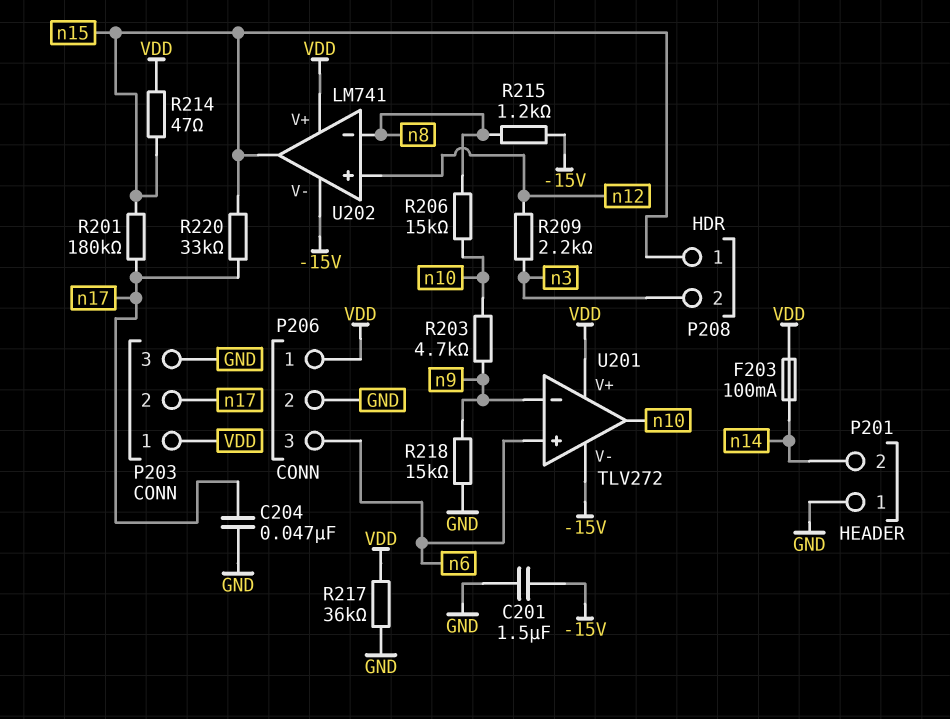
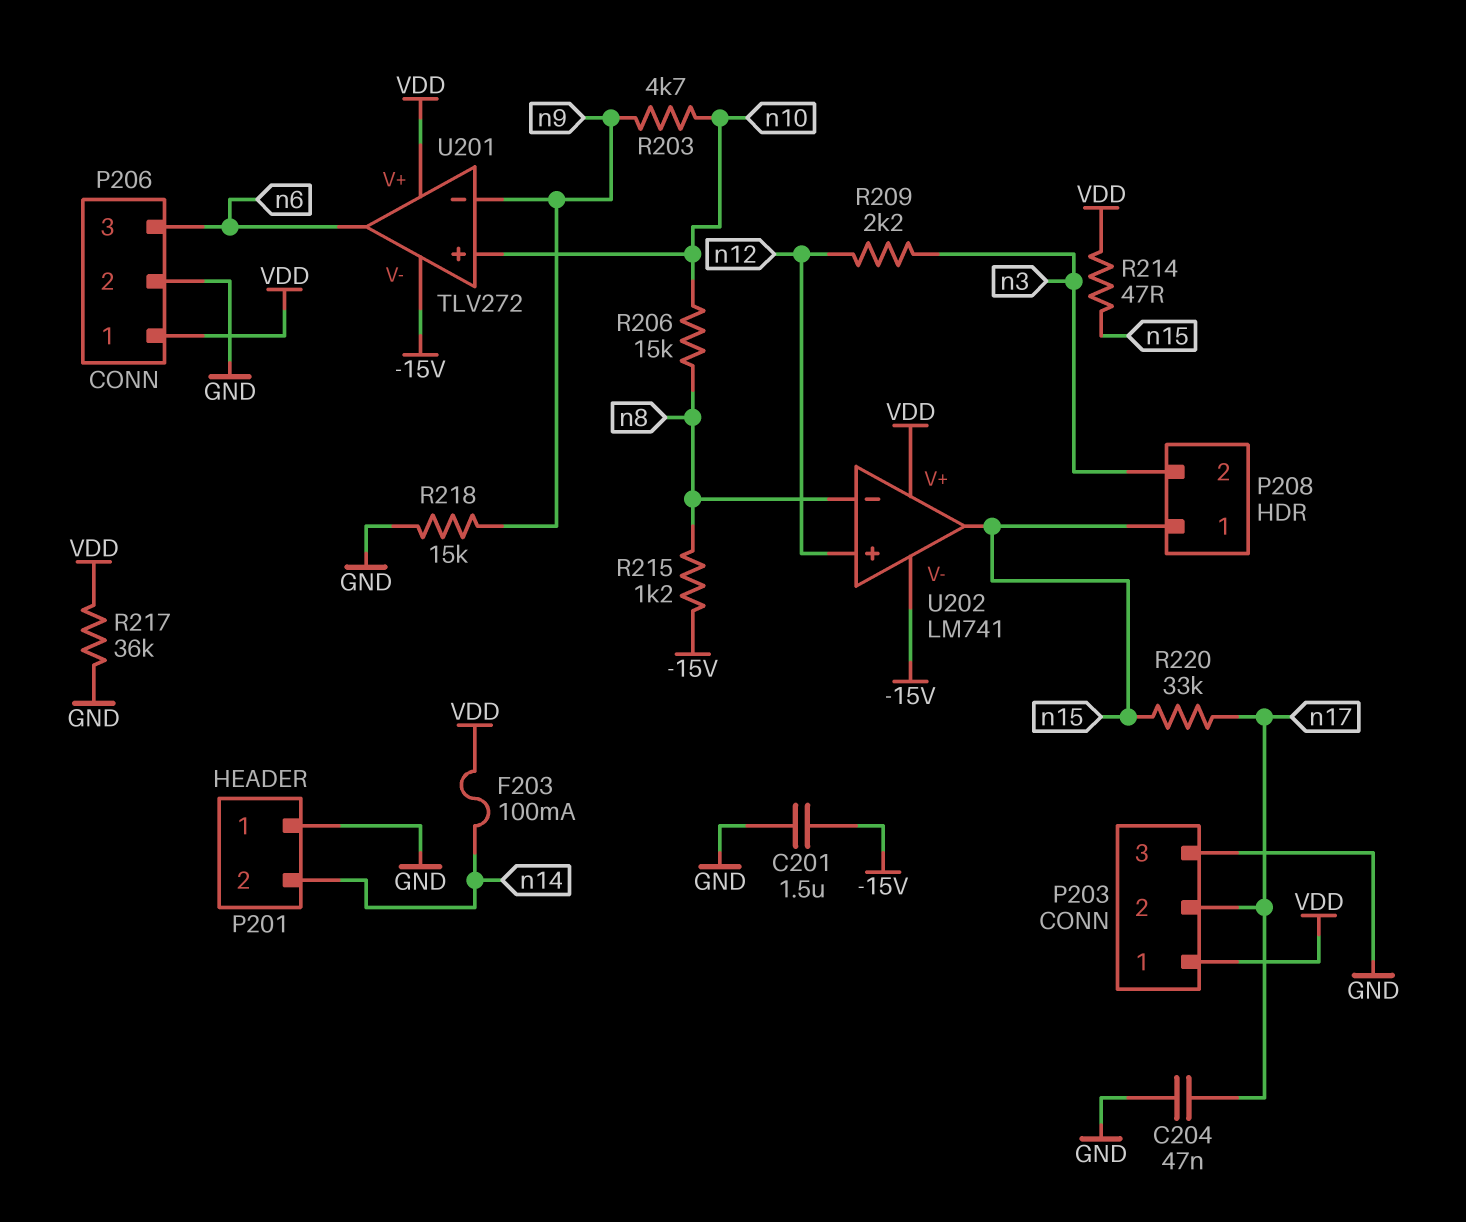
R201: 180k (n15, n17) -> none
U201 pin in+: n6 -> n10
U201 pin out: n10 -> n6

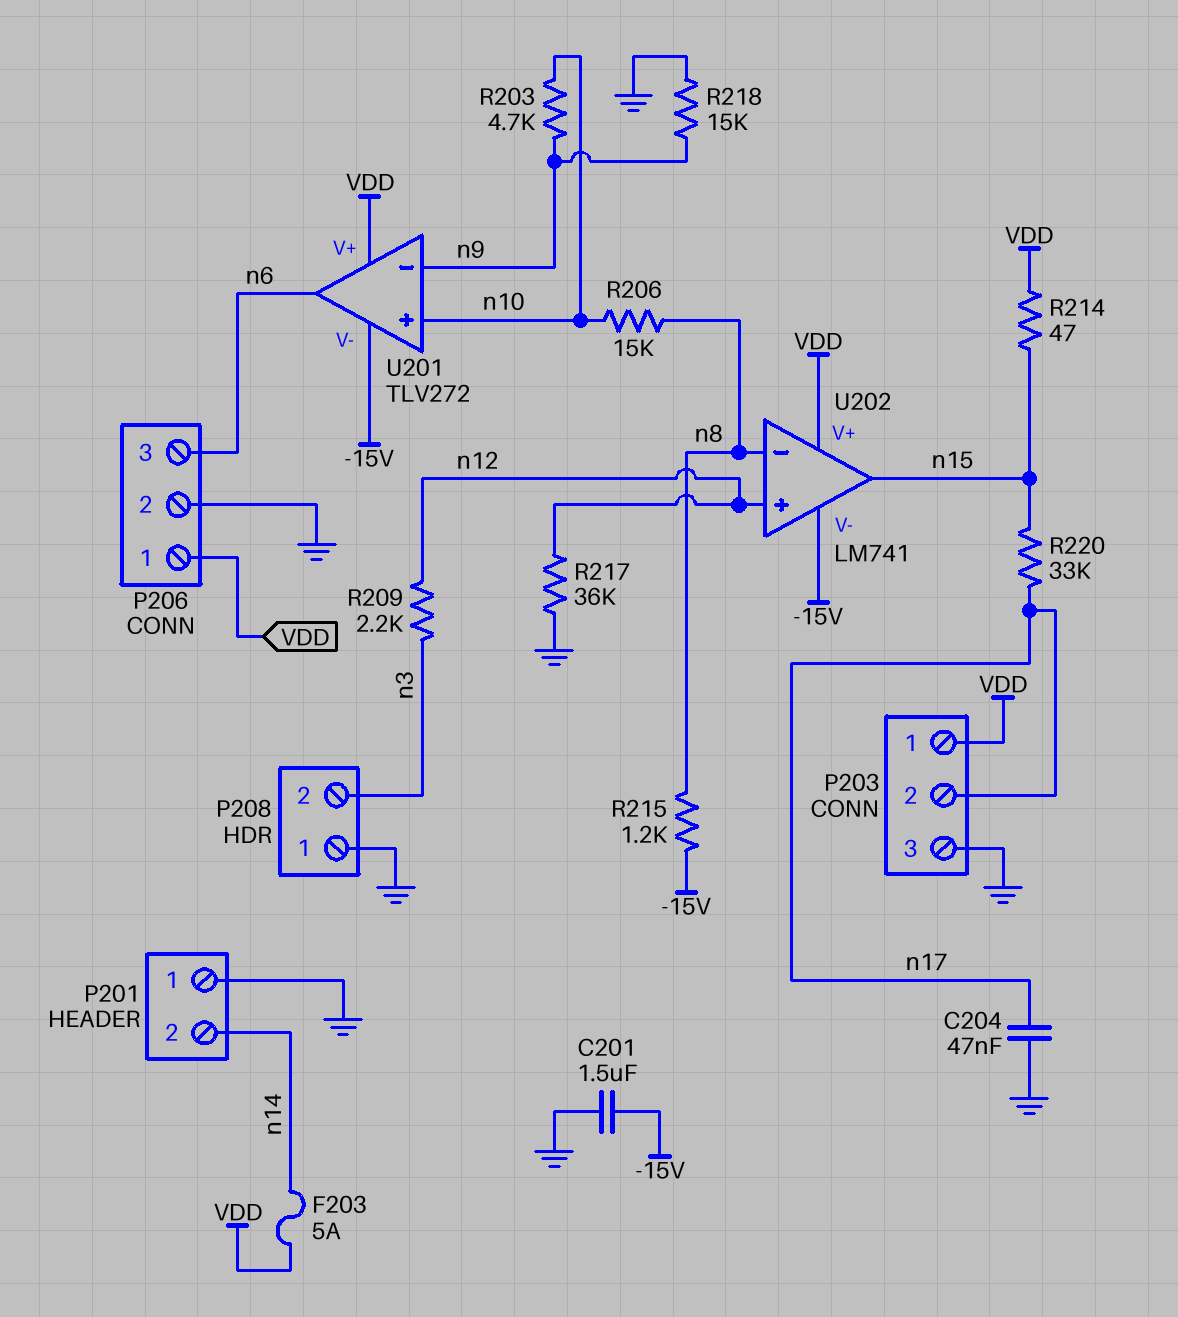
F203: 100mA (VDD, n14) -> 5A (VDD, n14)
P208 pin 1: n15 -> GND
R217: 36k (GND, VDD) -> 36k (GND, n12)

